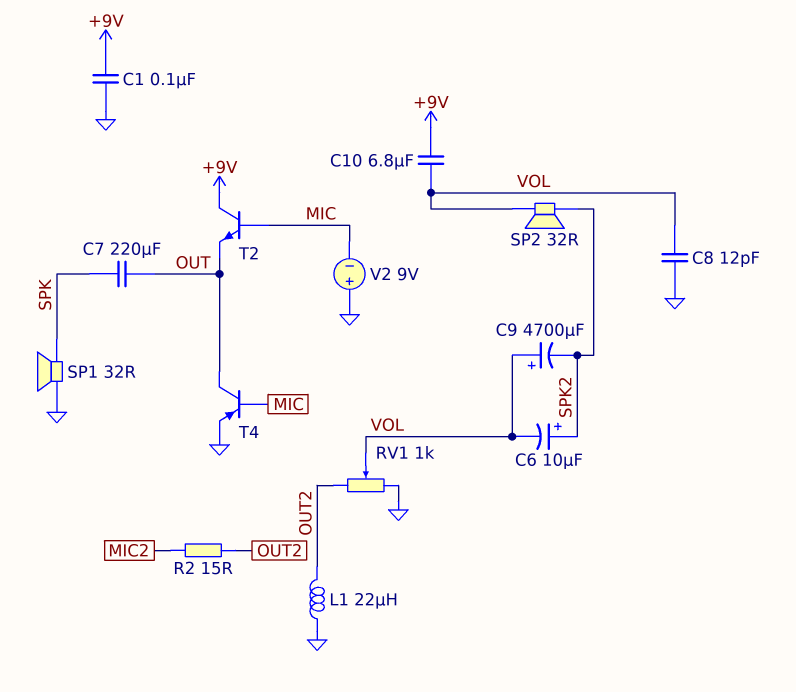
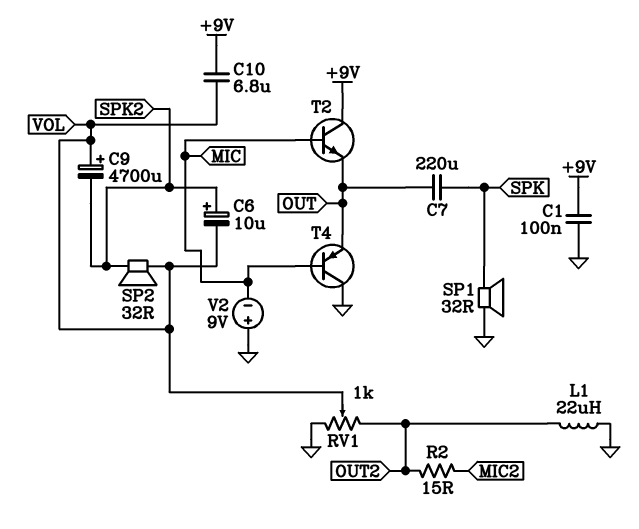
C8: 12pF (GND, VOL) -> none
T4: PNP (B MIC, C OUT, E GND) -> PNP (B MIC, C GND, E OUT)

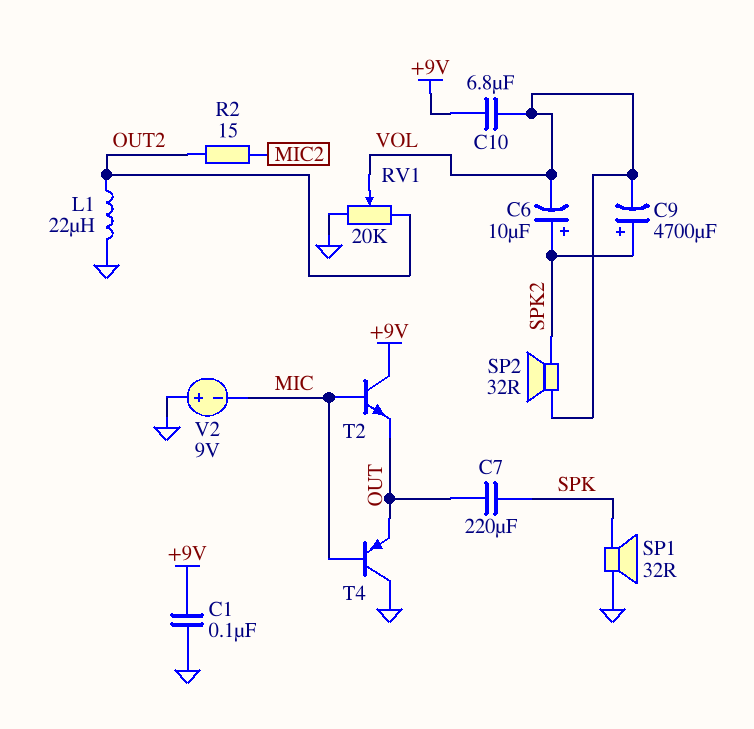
C9: 4700uF (plus VOL, minus SPK2) -> 4700uF (plus SPK2, minus VOL)
RV1: 1k (GND, OUT2, wiper VOL) -> 20k (GND, OUT2, wiper VOL)

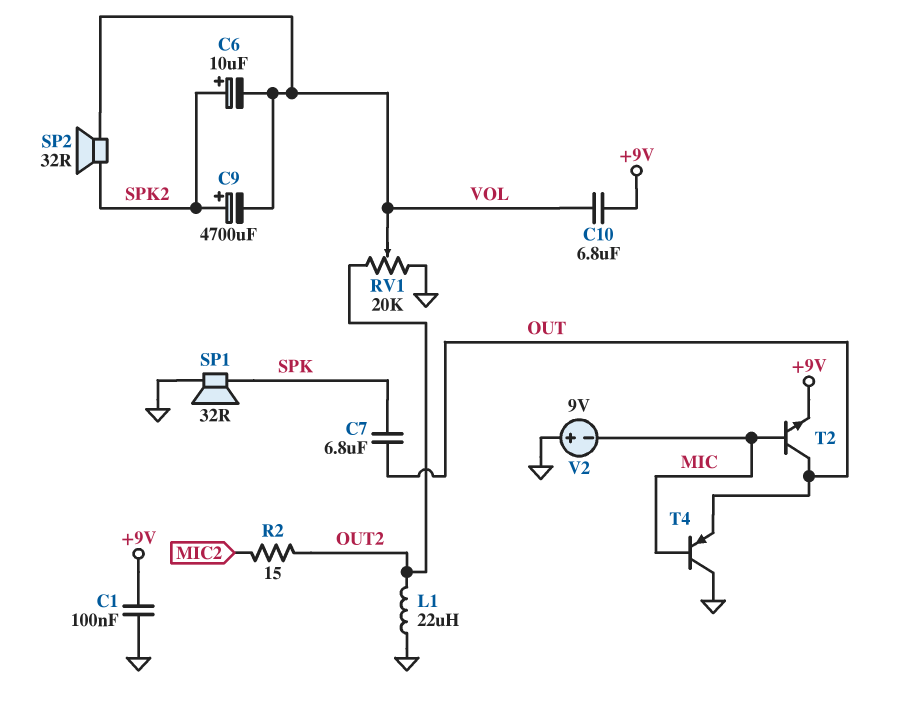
C7: 220uF (OUT, SPK) -> 6.8uF (OUT, SPK)
T2: NPN (B MIC, C +9V, E OUT) -> NPN (B MIC, C OUT, E +9V)

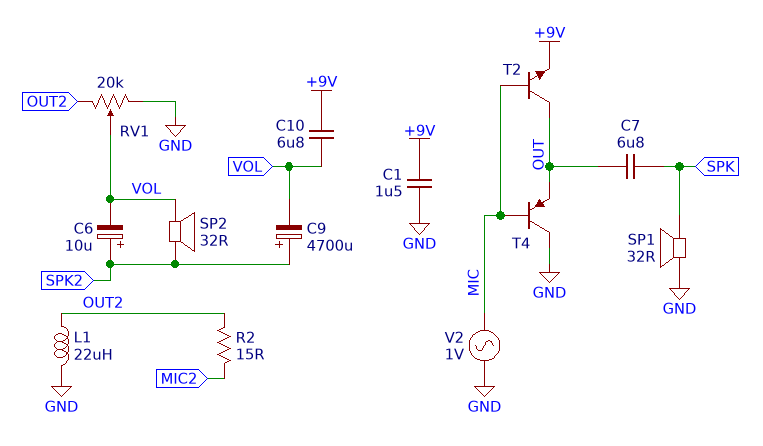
C1: 100nF (+9V, GND) -> 1.5uF (+9V, GND)
V2: 9V (plus GND, minus MIC) -> AC 1V (GND, MIC)

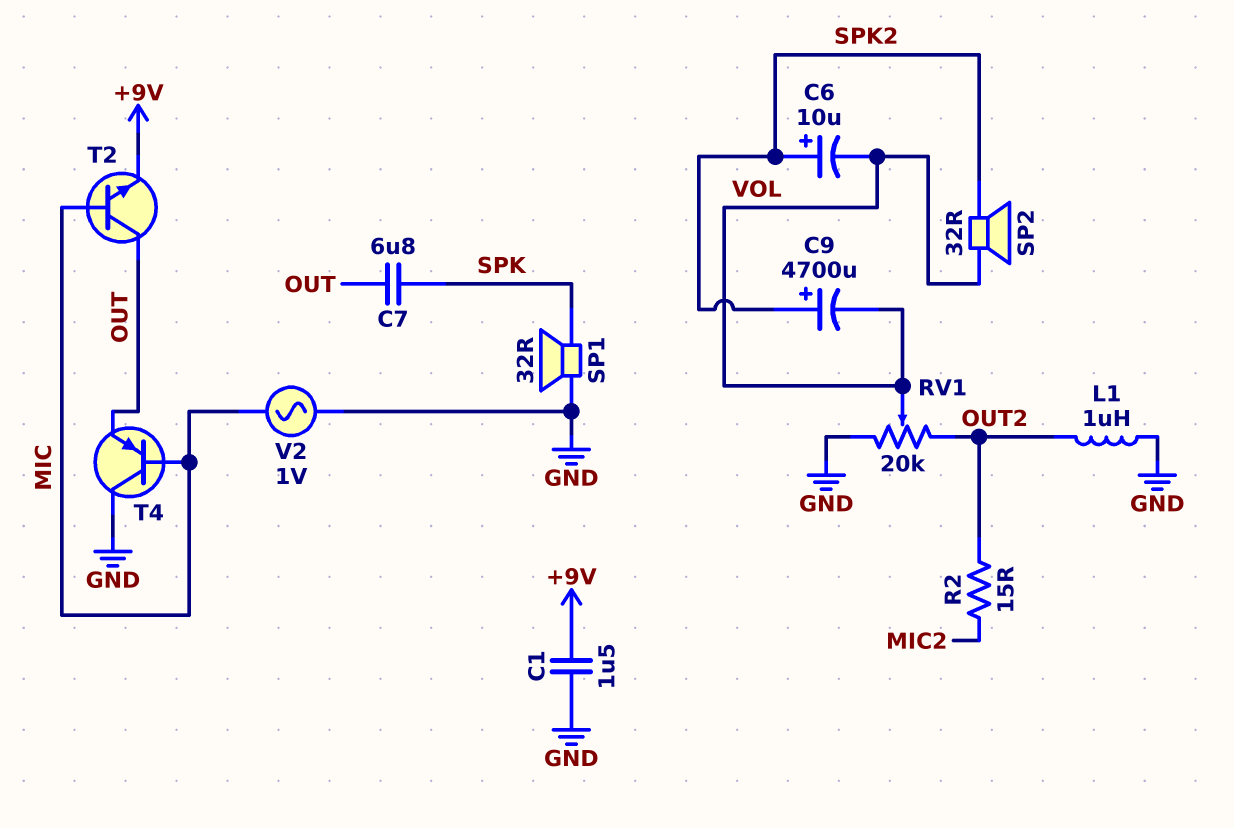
C10: 6.8uF (+9V, VOL) -> none
L1: 22uH (GND, OUT2) -> 1uH (GND, OUT2)

